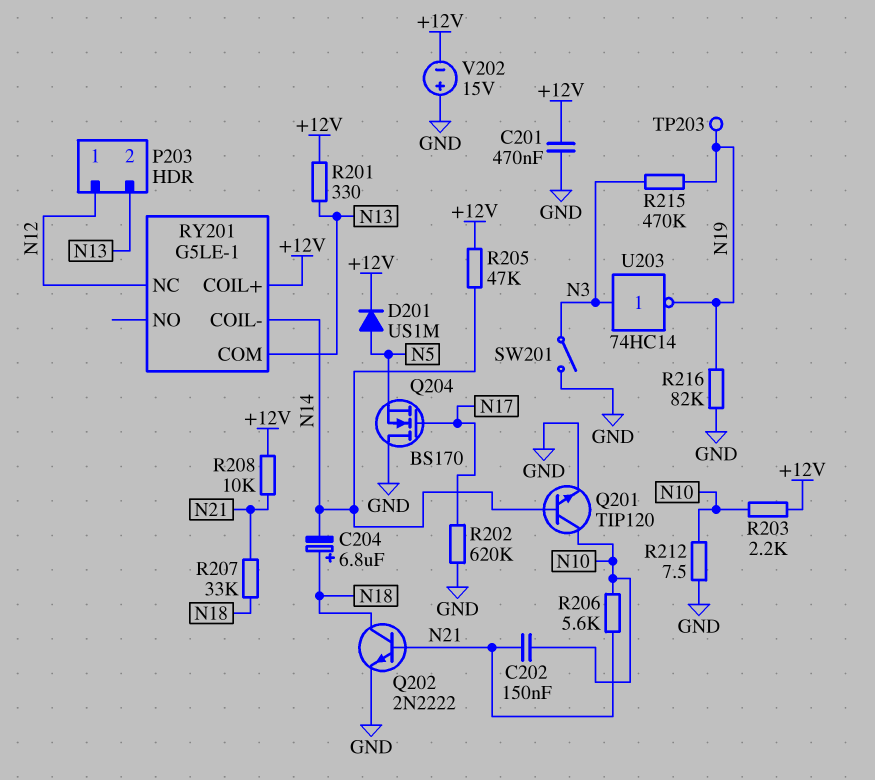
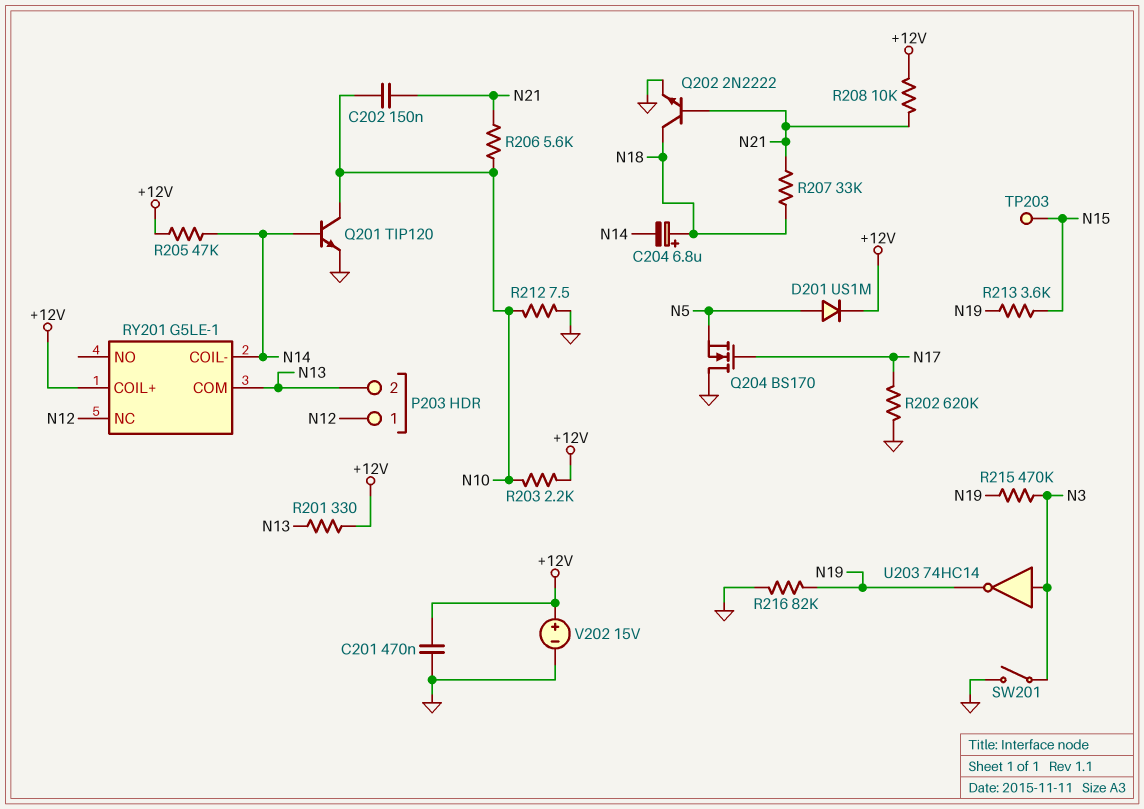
R213: none -> 3.6k (N15, N19)
TP203: test point (N19) -> test point (N15)
V202: 15V (plus GND, minus +12V) -> 15V (plus +12V, minus GND)

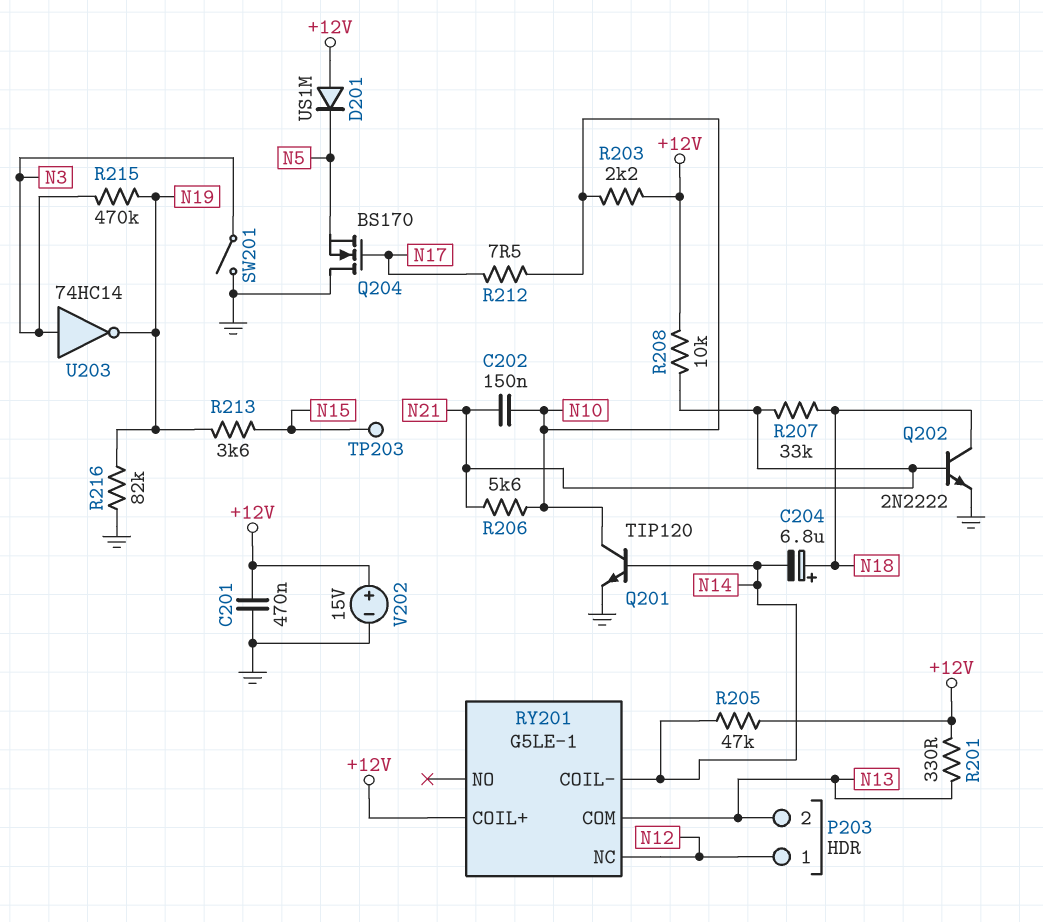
D201: diode US1M (A N5, K +12V) -> diode US1M (A +12V, K N5)
R202: 620k (GND, N17) -> none
R212: 7.5 (GND, N10) -> 7.5 (N10, N17)

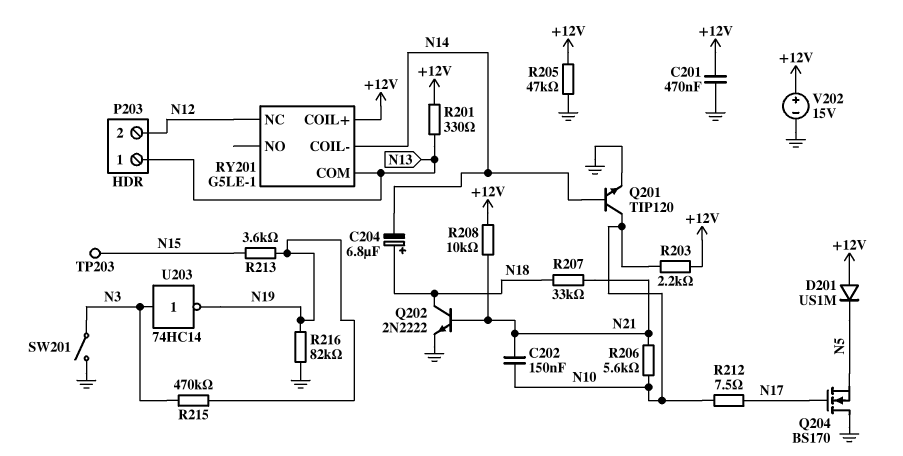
P203 pin 1: N12 -> N13
P203 pin 2: N13 -> N12
R205: 47k (+12V, N14) -> 47k (+12V, GND)

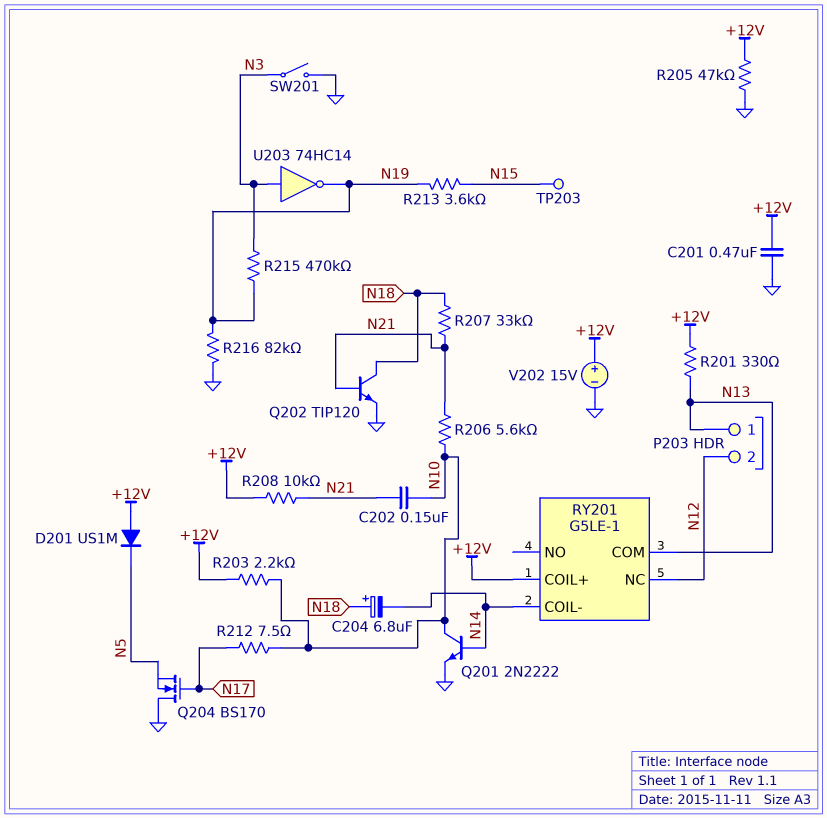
Q201: NPN TIP120 (B N14, C N10, E GND) -> NPN 2N2222 (B N14, C N10, E GND)
Q202: NPN 2N2222 (B N21, C N18, E GND) -> NPN TIP120 (B N21, C N18, E GND)

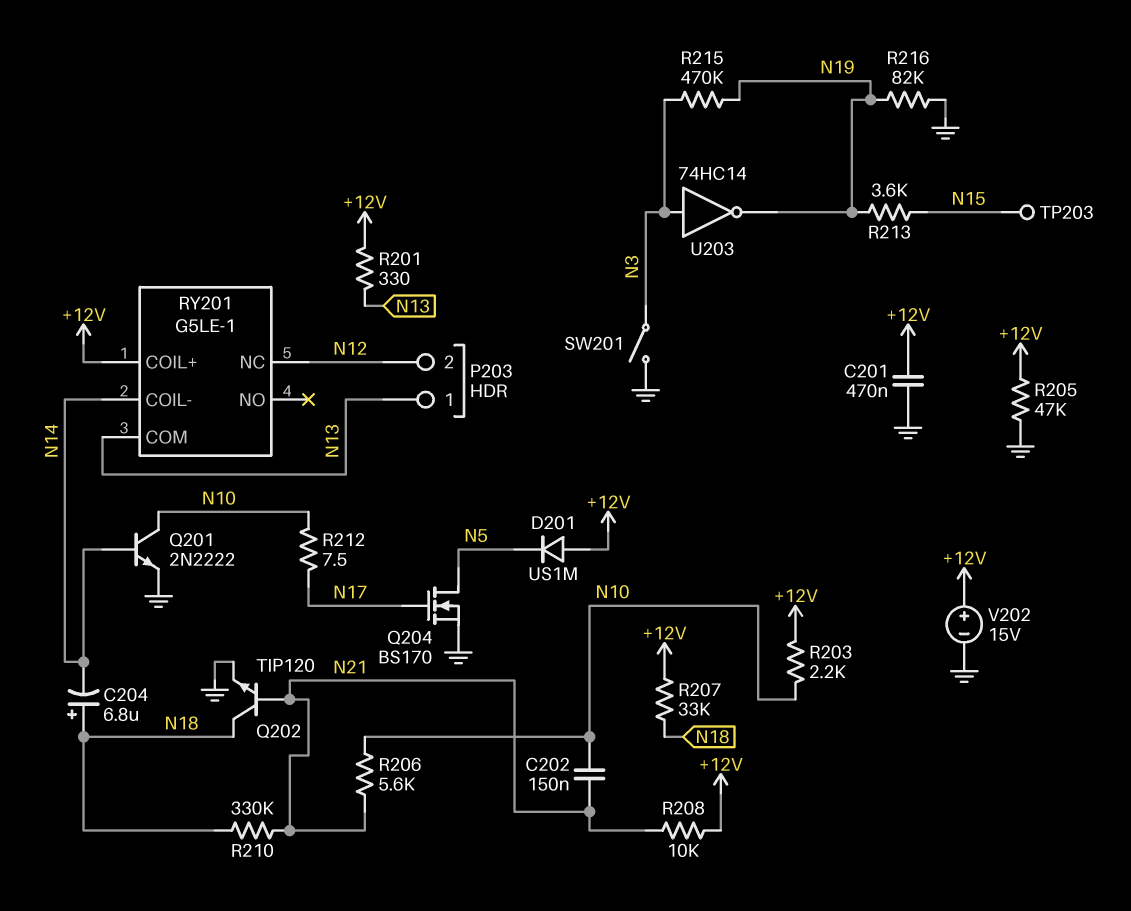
Q204: NMOS BS170 (G N17, D GND, S N5) -> NMOS BS170 (G N17, D N5, S GND)
R207: 33k (N18, N21) -> 33k (+12V, N18)
R210: none -> 330k (N18, N21)

